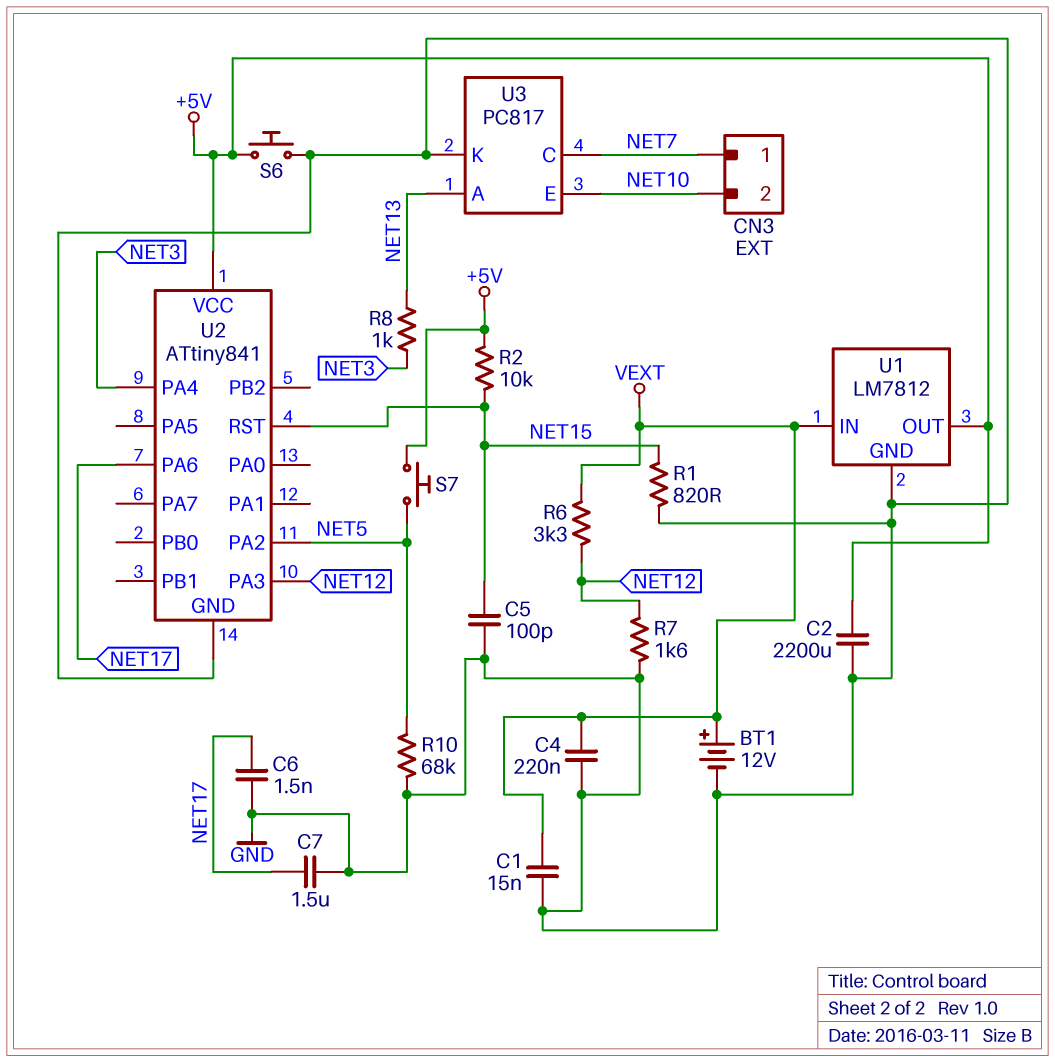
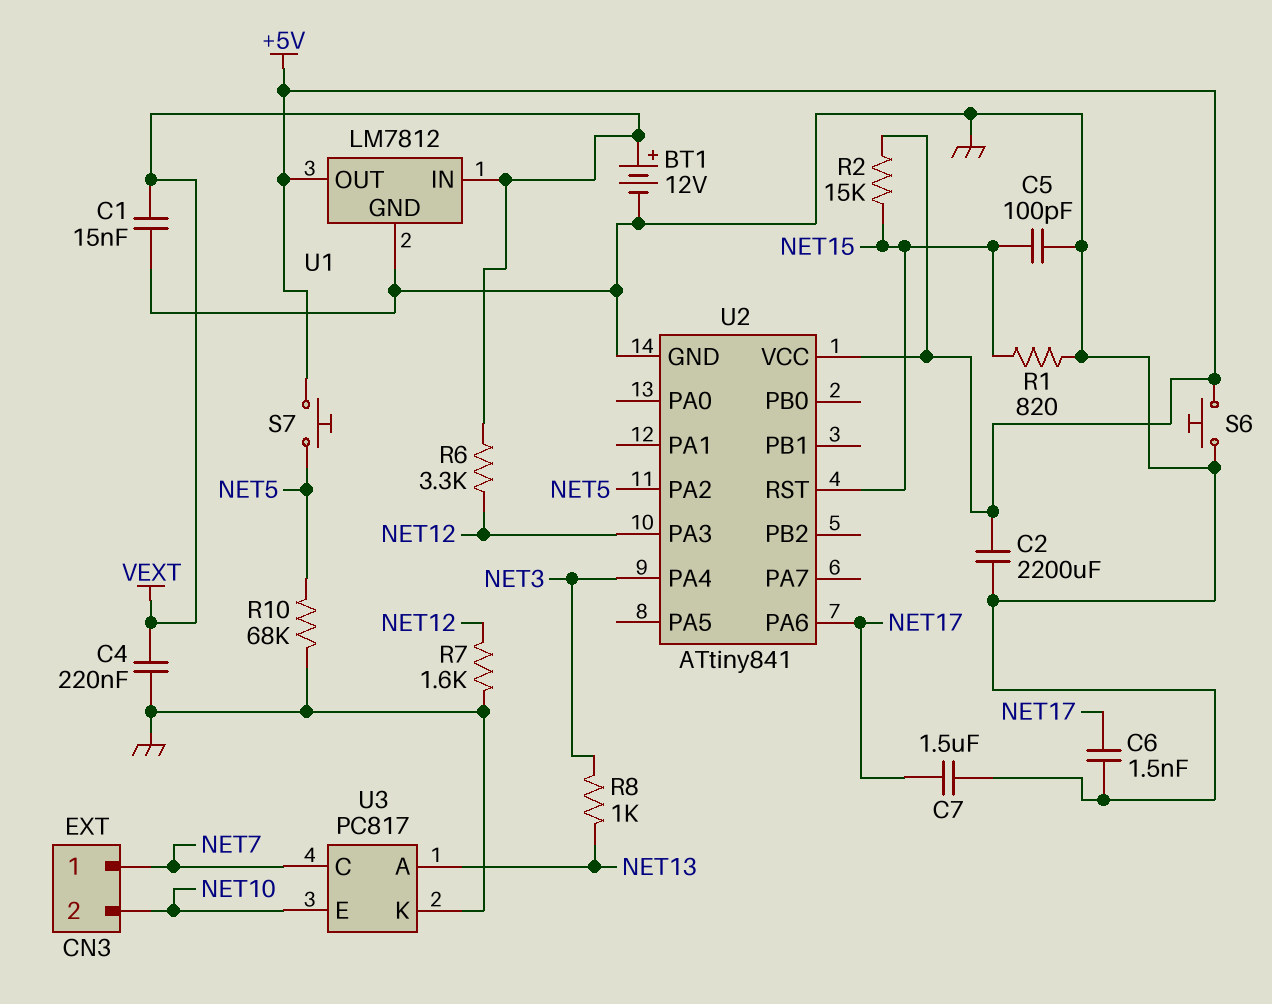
R2: 10k (+5V, NET15) -> 15k (+5V, NET15)

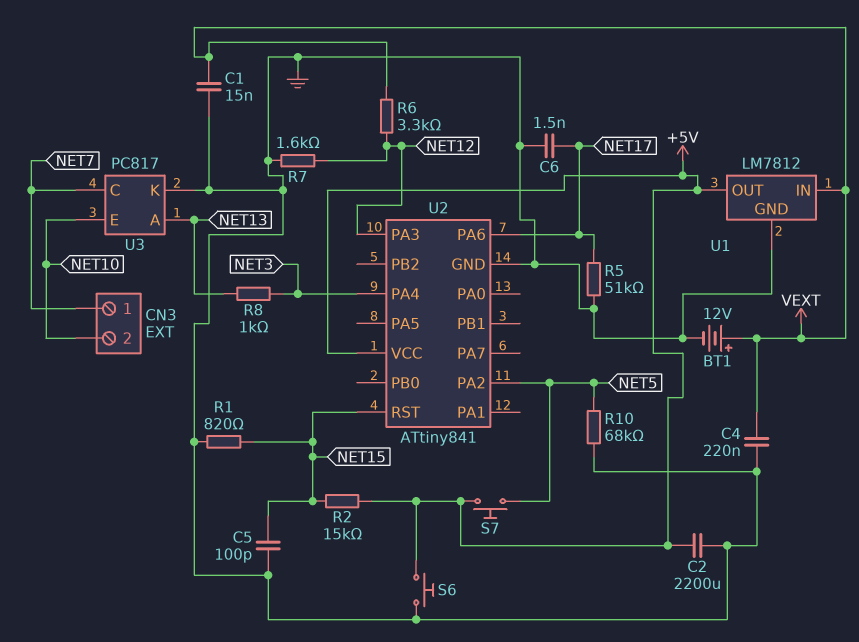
C7: 1.5uF (GND, NET17) -> none
R5: none -> 51k (GND, NET17)

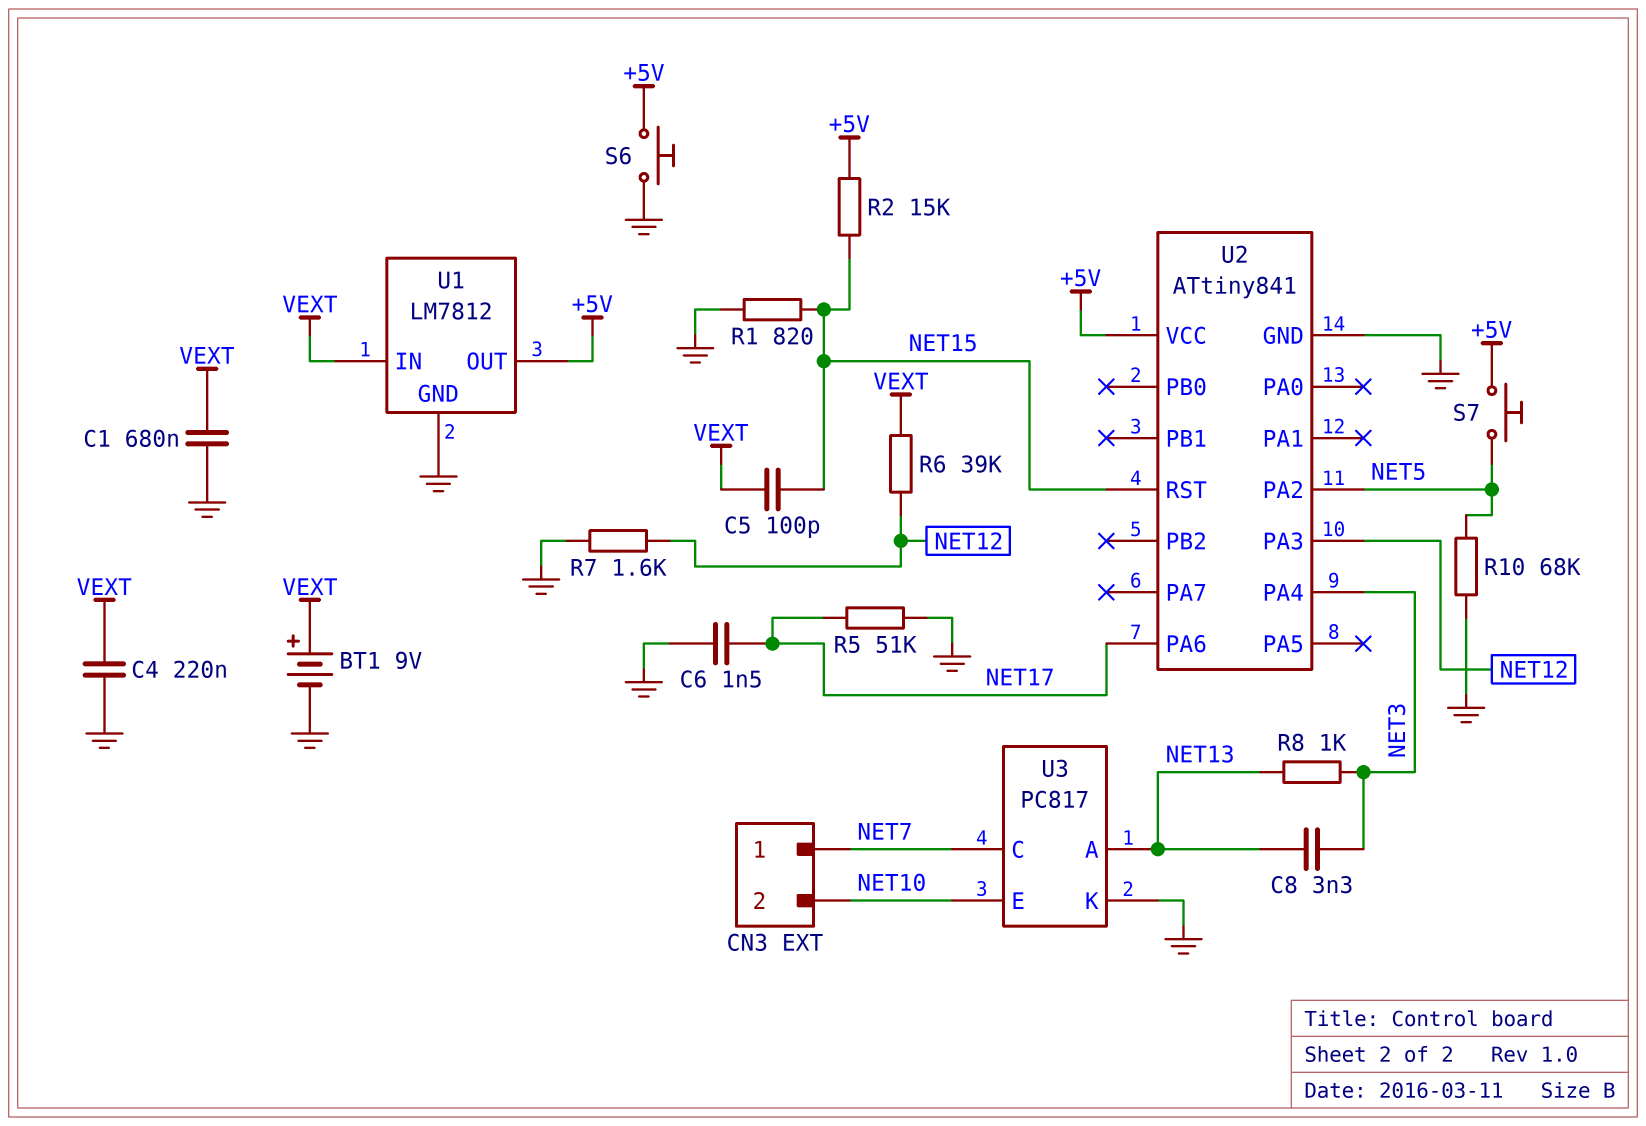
BT1: 12V (plus VEXT, minus GND) -> 9V (plus VEXT, minus GND)
C1: 15nF (GND, VEXT) -> 680nF (GND, VEXT)
C2: 2200uF (+5V, GND) -> none
C5: 100pF (GND, NET15) -> 100pF (NET15, VEXT)
C8: none -> 3.3nF (NET3, NET13)
R6: 3.3k (NET12, VEXT) -> 39k (NET12, VEXT)

